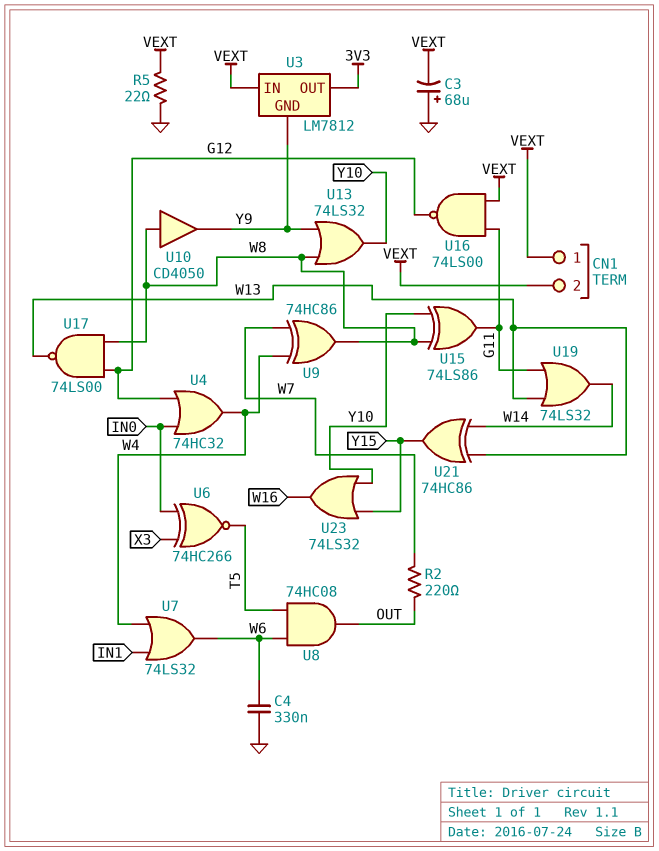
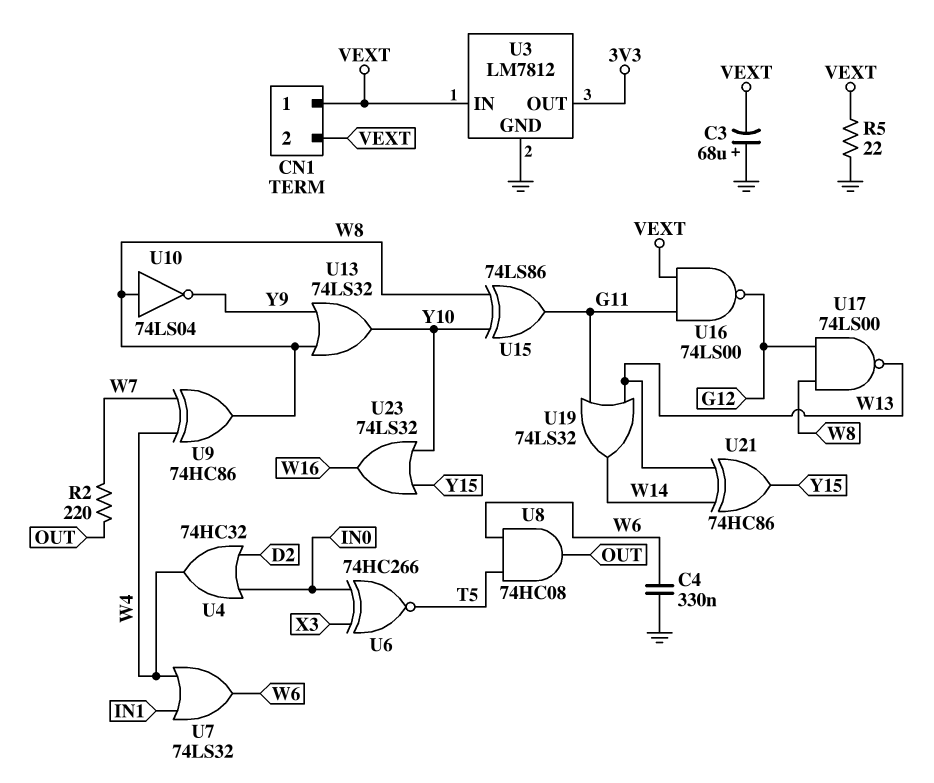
U3 pin GND: Y9 -> GND
U4: OR 74HC32 (in G12, in IN0, out W4) -> OR 74HC32 (in D2, in IN0, out W4)
U10: buffer CD4050 (in W8, out Y9) -> NOT 74LS04 (in W8, out Y9)

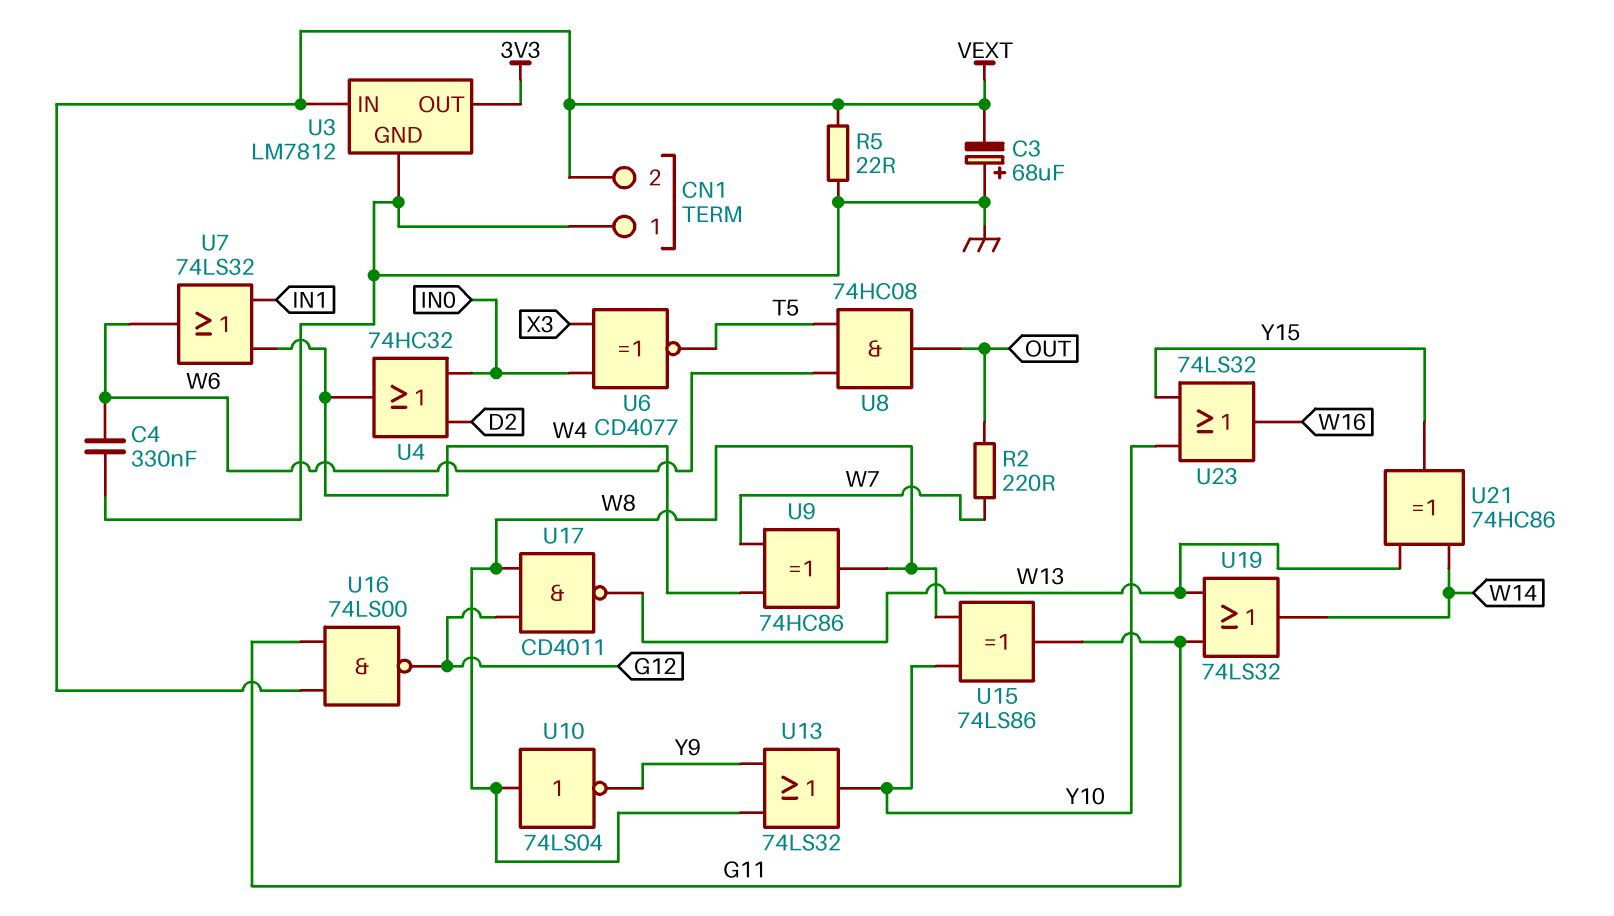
CN1 pin 1: VEXT -> GND
U6: XNOR 74HC266 (in IN0, in X3, out T5) -> XNOR CD4077 (in IN0, in X3, out T5)
U17: NAND 74LS00 (in G12, in W8, out W13) -> NAND CD4011 (in G12, in W8, out W13)

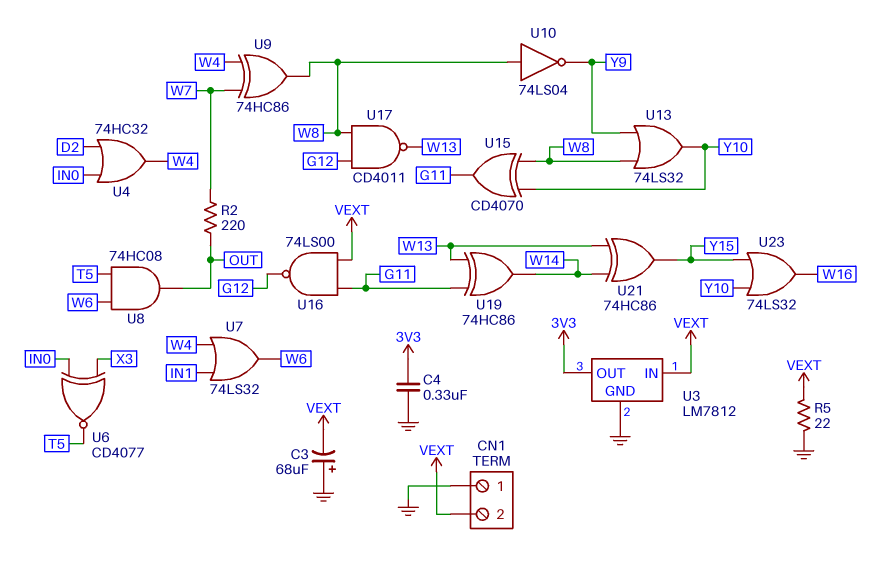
C4: 330nF (GND, W6) -> 330nF (3V3, GND)
U15: XOR 74LS86 (in W8, in Y10, out G11) -> XOR CD4070 (in W8, in Y10, out G11)
U19: OR 74LS32 (in G11, in W13, out W14) -> XOR 74HC86 (in G11, in W13, out W14)

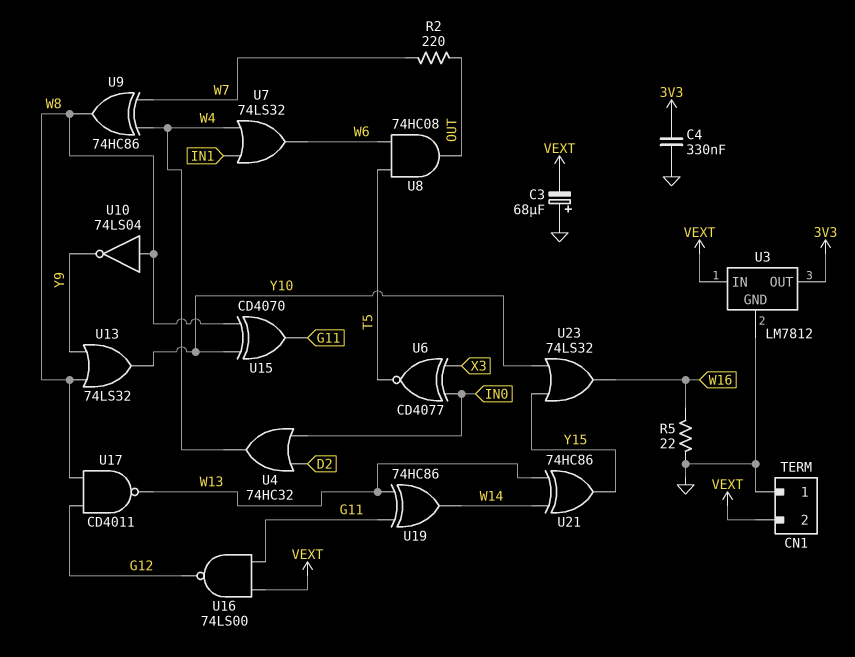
R5: 22 (GND, VEXT) -> 22 (GND, W16)

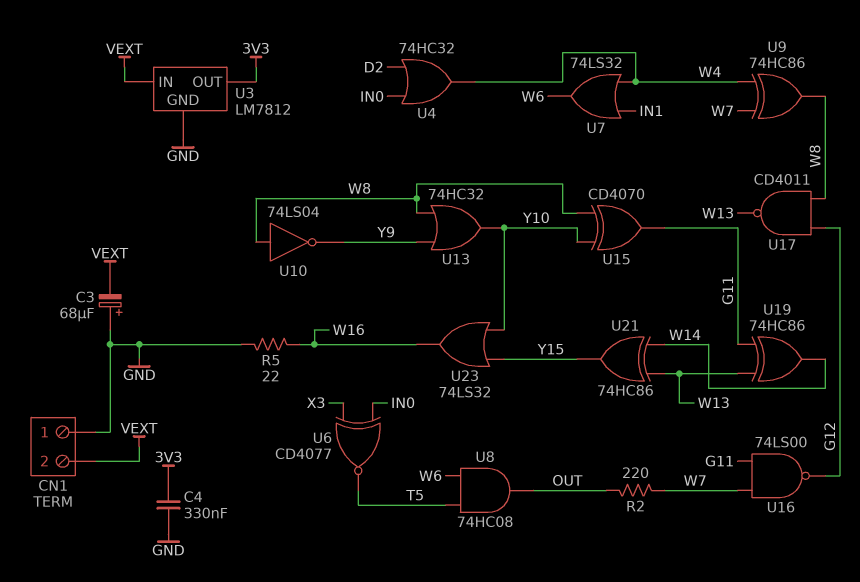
U13: OR 74LS32 (in W8, in Y9, out Y10) -> OR 74HC32 (in W8, in Y9, out Y10)
U16: NAND 74LS00 (in G11, in VEXT, out G12) -> NAND 74LS00 (in G11, in W7, out G12)

